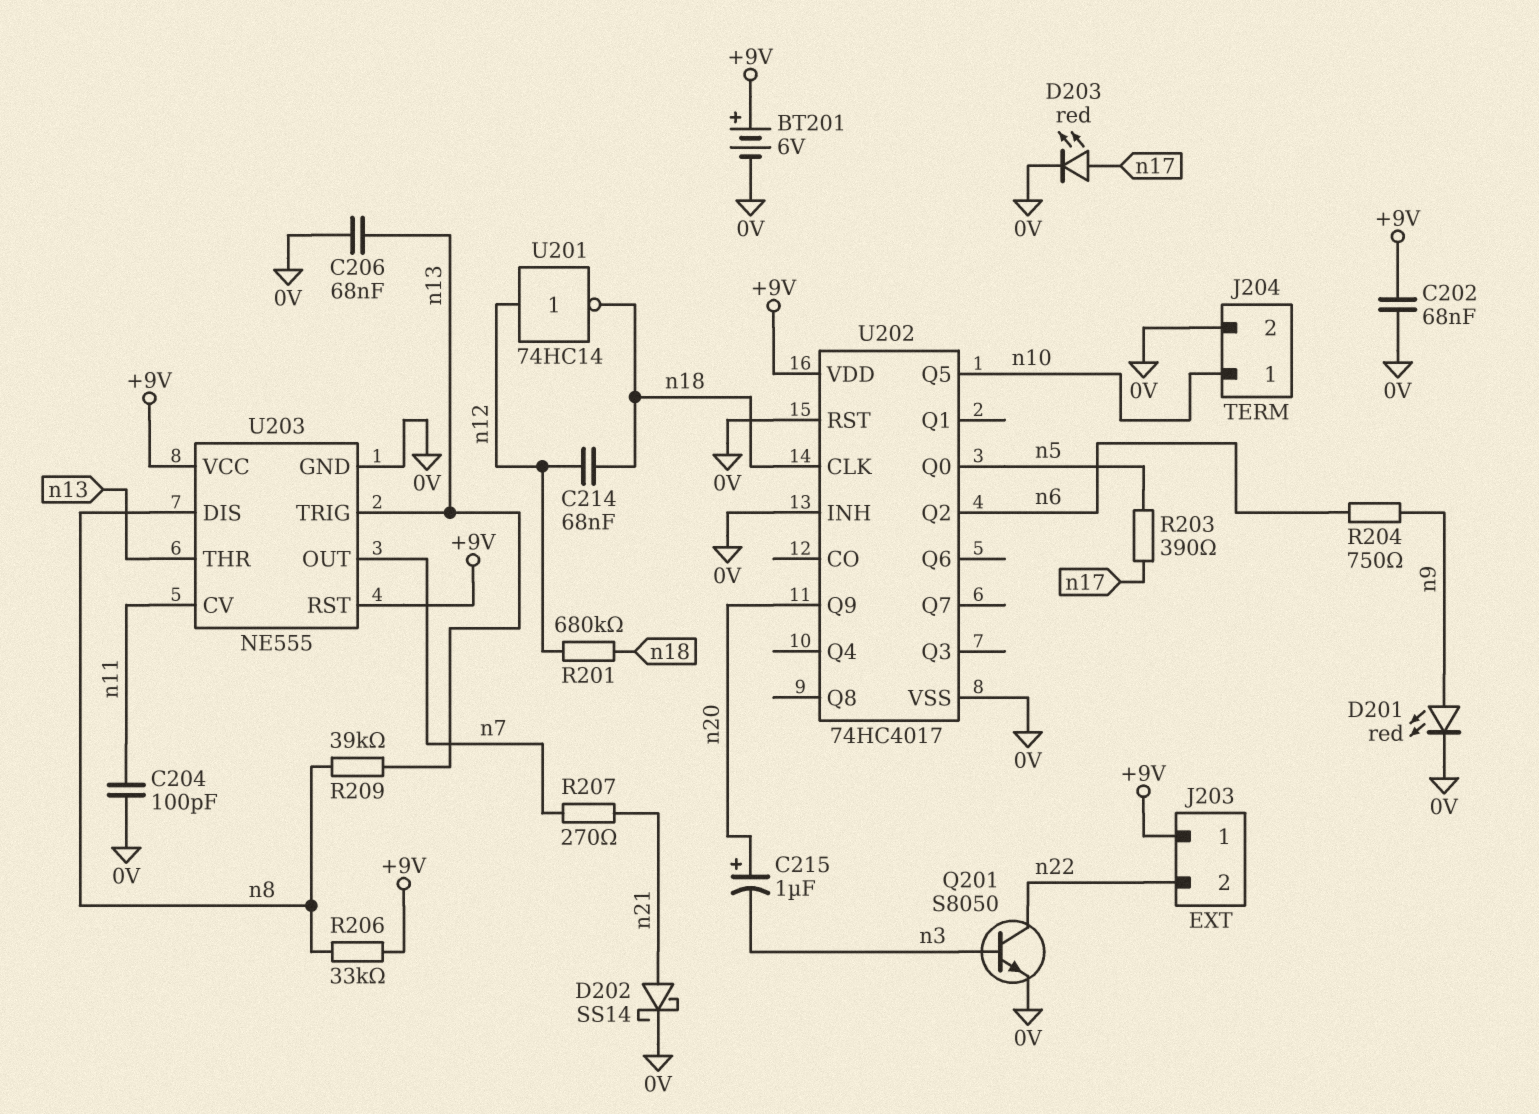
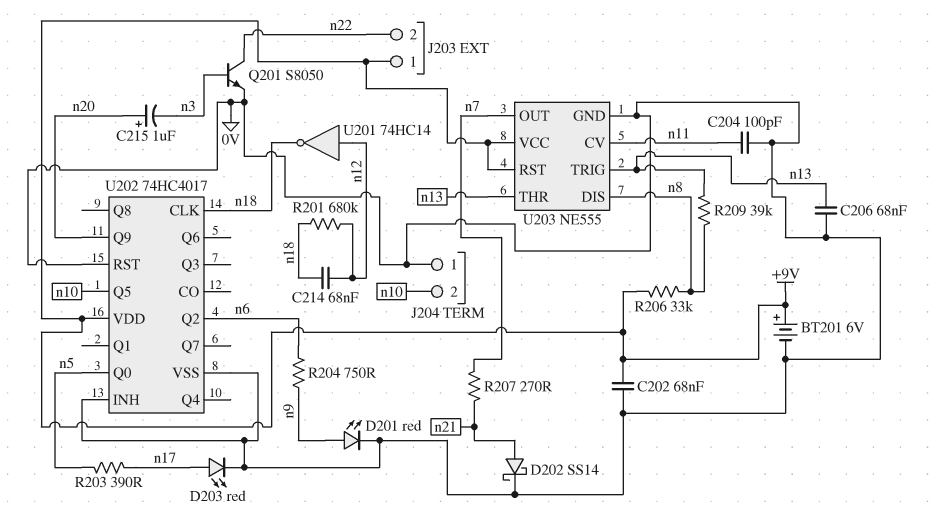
J204 pin 1: n10 -> 0V
J204 pin 2: 0V -> n10

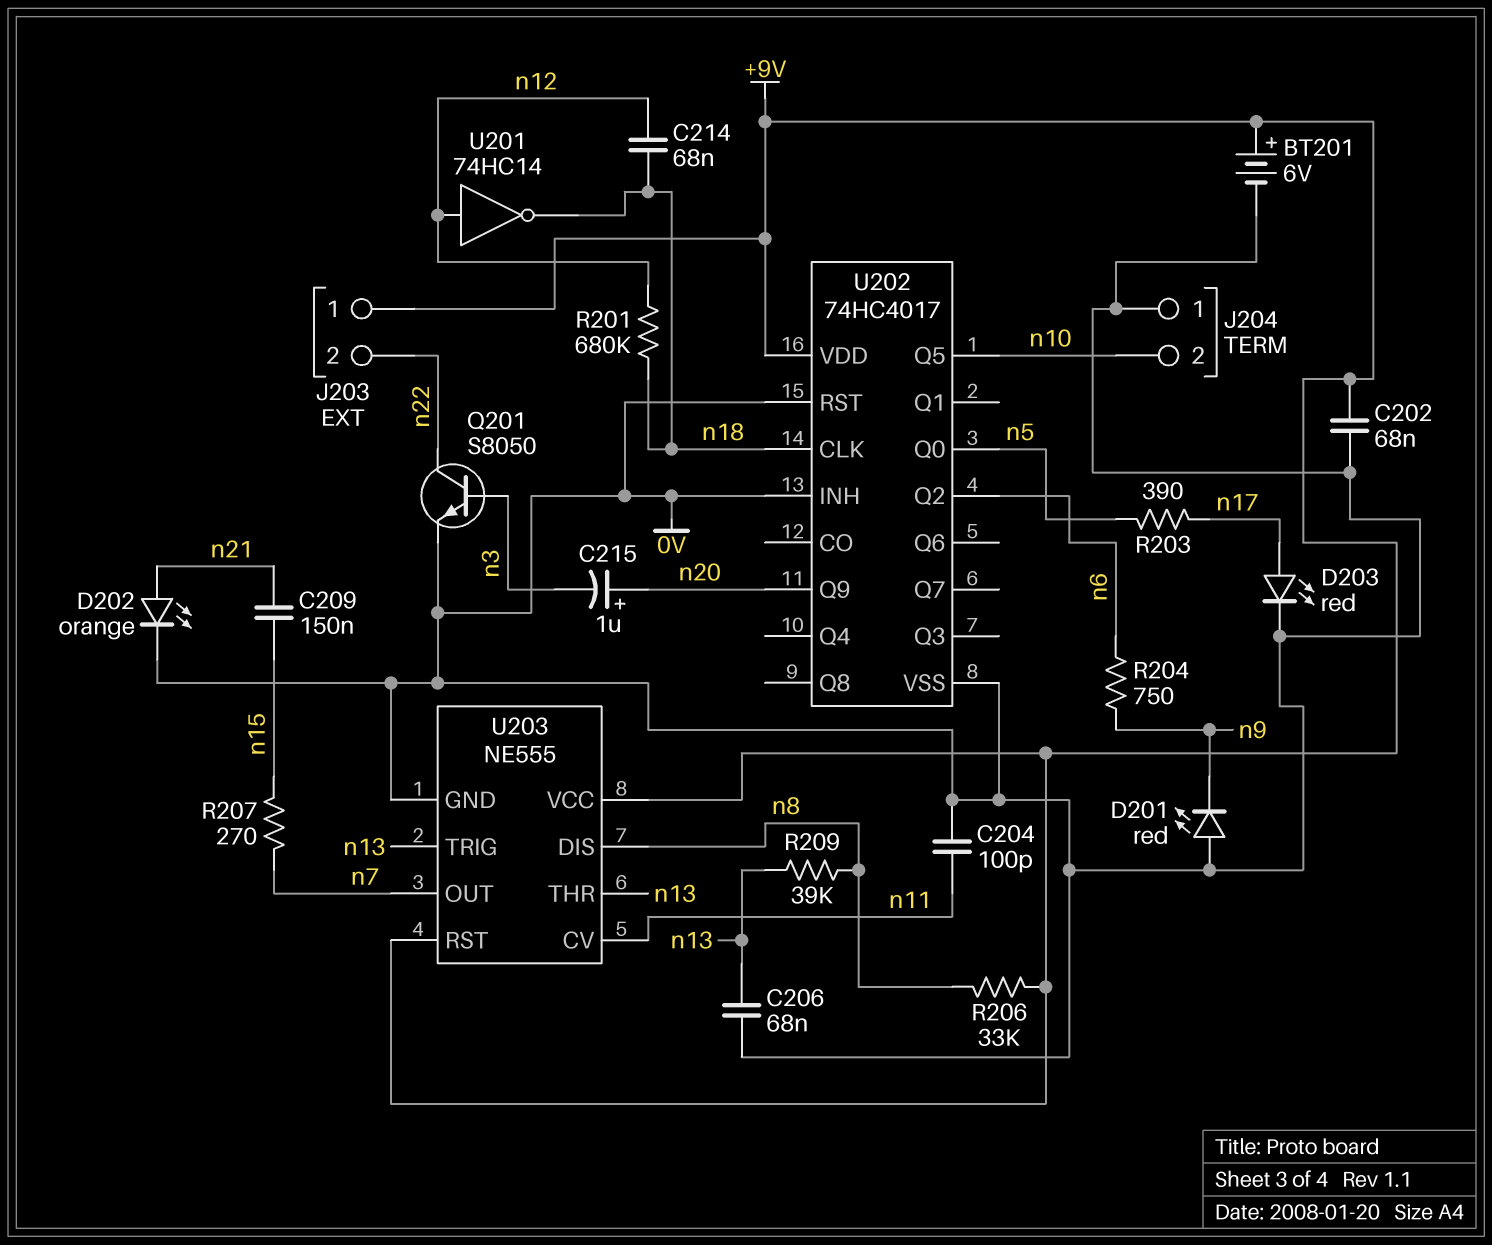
C209: none -> 150nF (n15, n21)
D201: LED red (A n9, K 0V) -> LED red (A 0V, K n9)
D202: schottky SS14 (A n21, K 0V) -> LED orange (A n21, K 0V)
R207: 270 (n7, n21) -> 270 (n7, n15)

